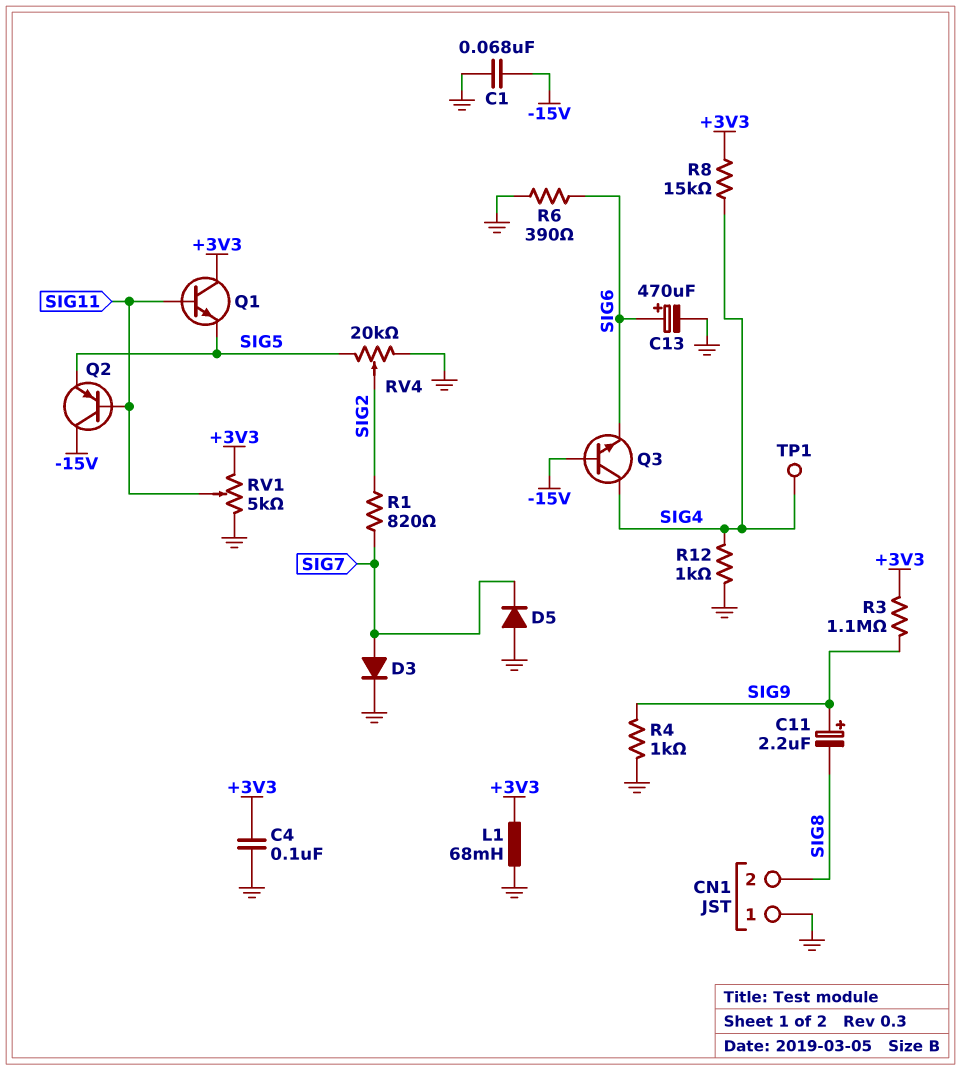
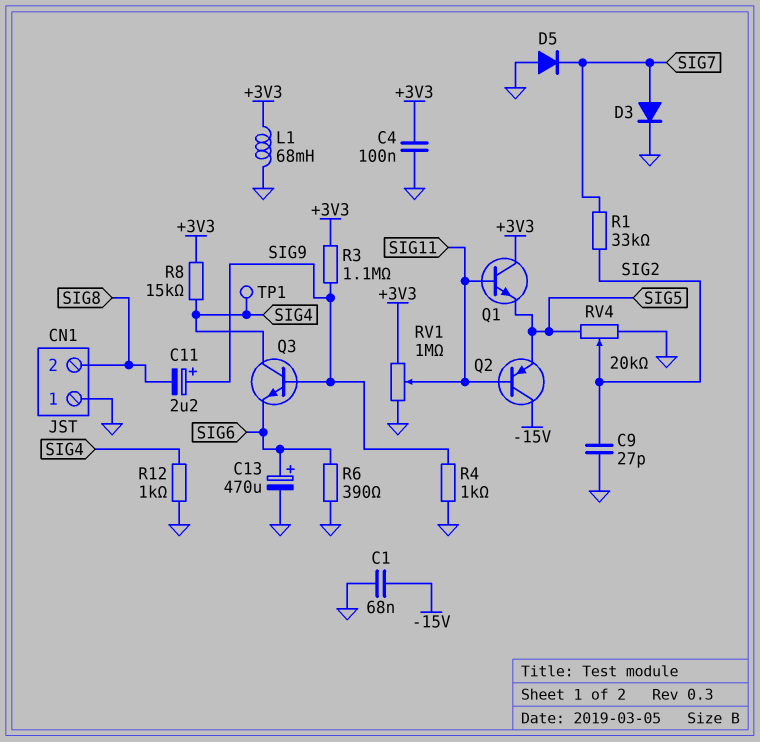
C9: none -> 27pF (GND, SIG2)
Q3: NPN (B -15V, C SIG4, E SIG6) -> NPN (B SIG9, C SIG4, E SIG6)
R1: 820 (SIG2, SIG7) -> 33k (SIG2, SIG7)
RV1: 5k (+3V3, GND, wiper SIG11) -> 1M (+3V3, GND, wiper SIG11)

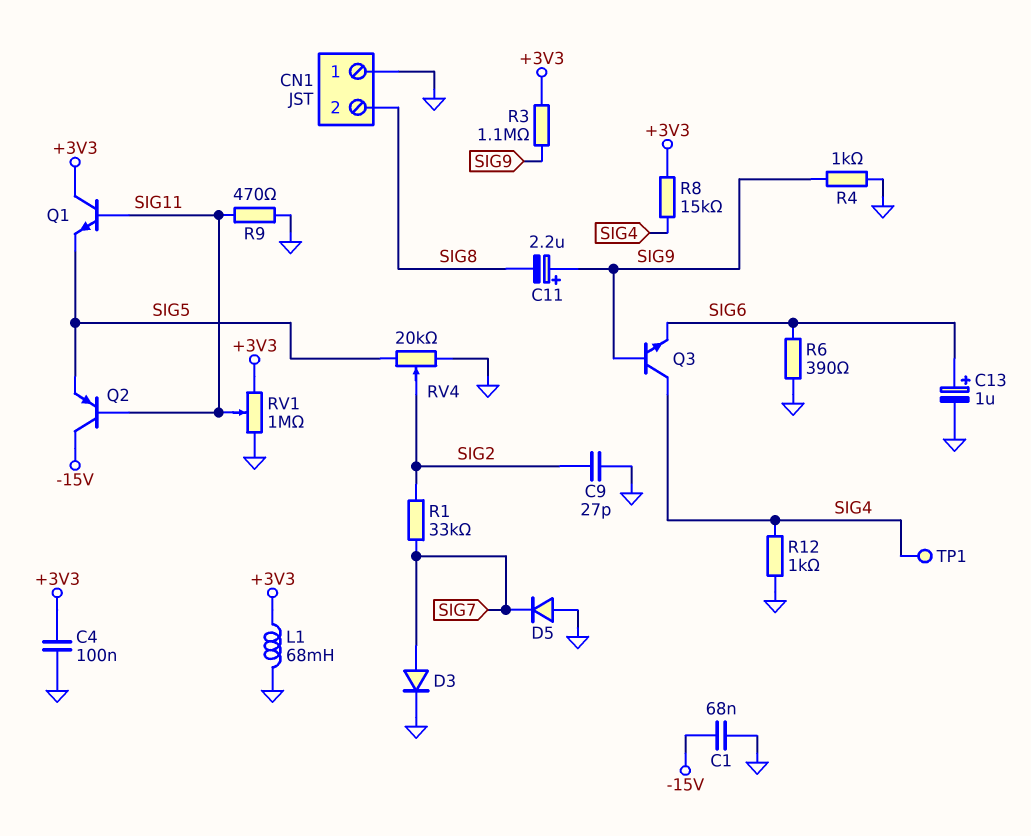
C13: 470uF (plus SIG6, minus GND) -> 1uF (plus SIG6, minus GND)
R9: none -> 470 (GND, SIG11)

